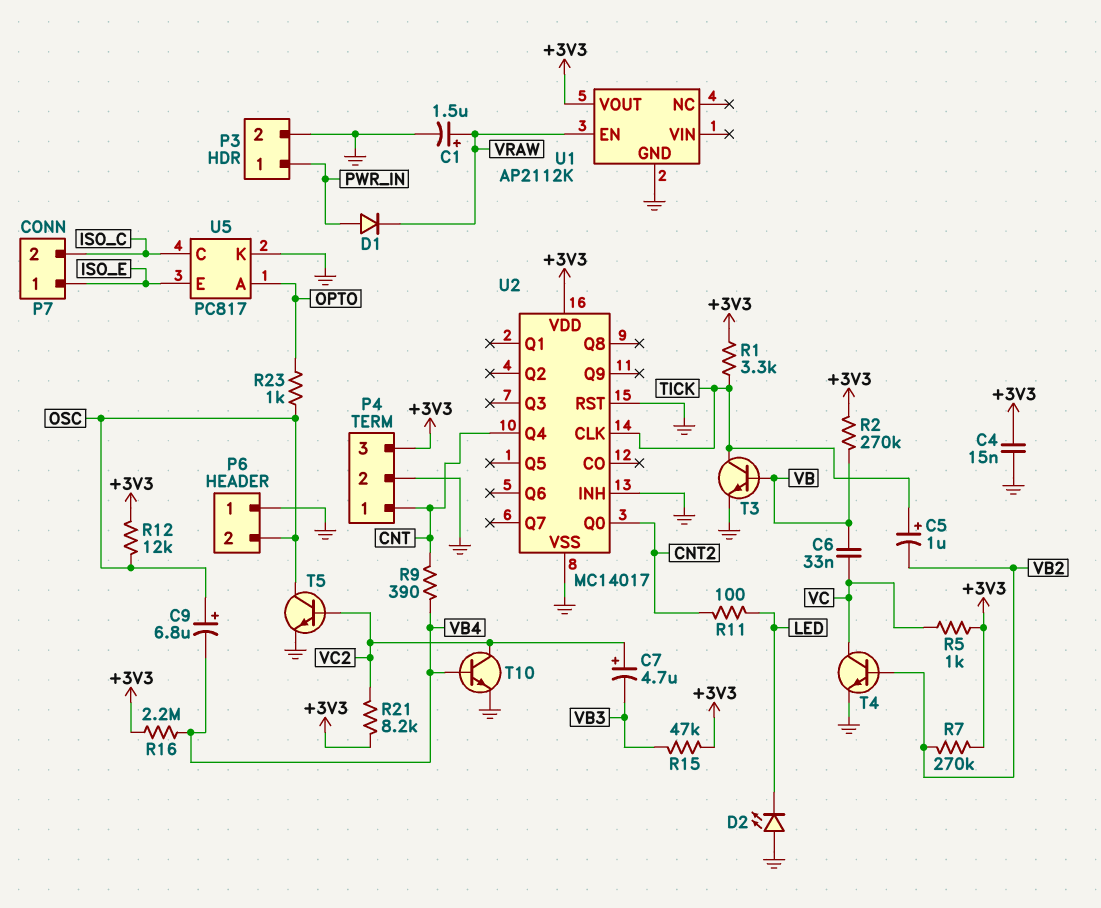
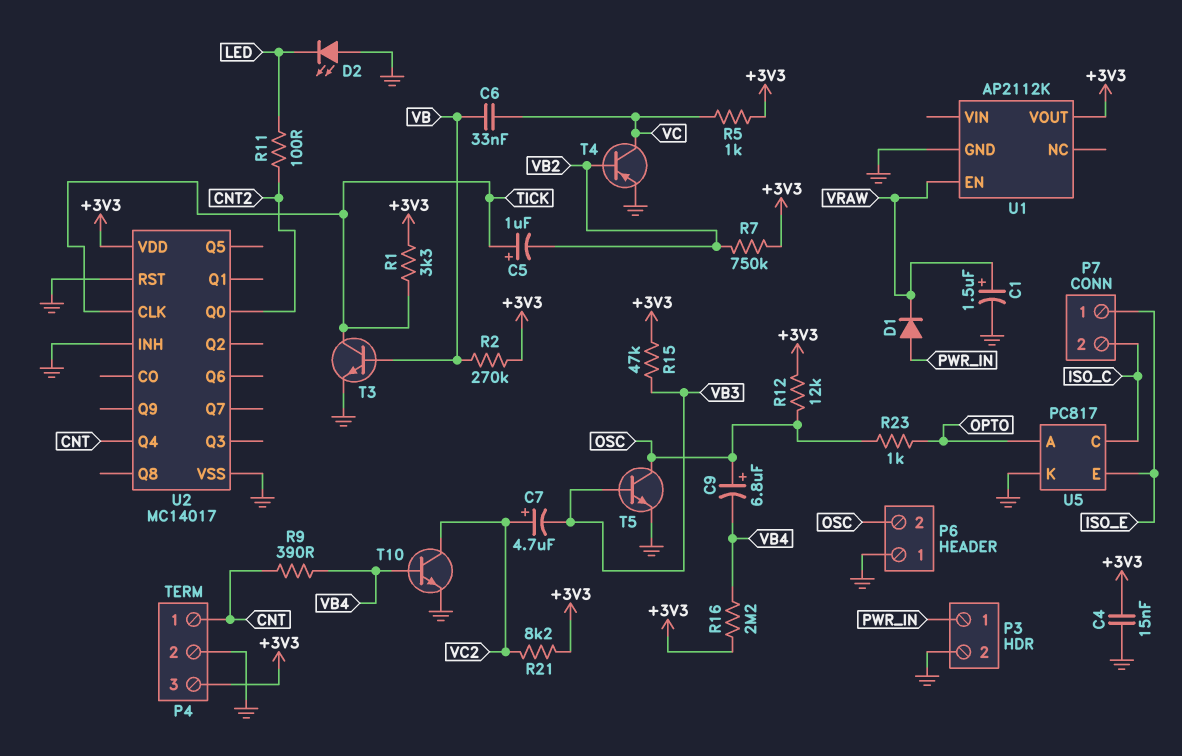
R7: 270k (+3V3, VB2) -> 750k (+3V3, VB2)
T4: NPN (B VB2, C VC, E GND) -> PNP (B VB2, C VC, E GND)
T5: NPN (B VC2, C OSC, E GND) -> NPN (B VB3, C OSC, E GND)

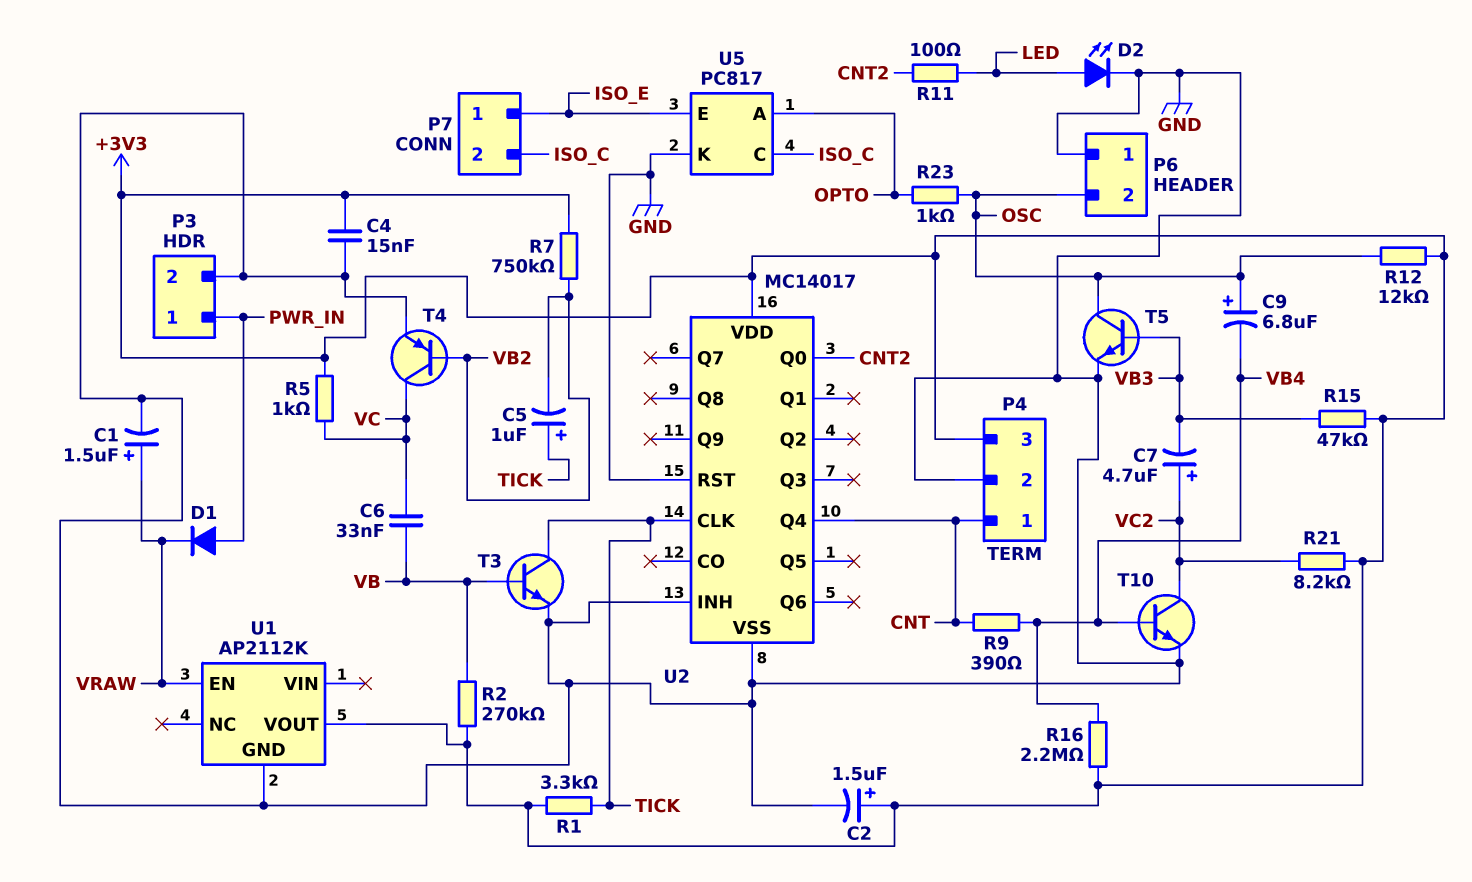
C2: none -> 1.5uF (plus +3V3, minus GND)
D2: LED (A GND, K LED) -> LED (A LED, K GND)

